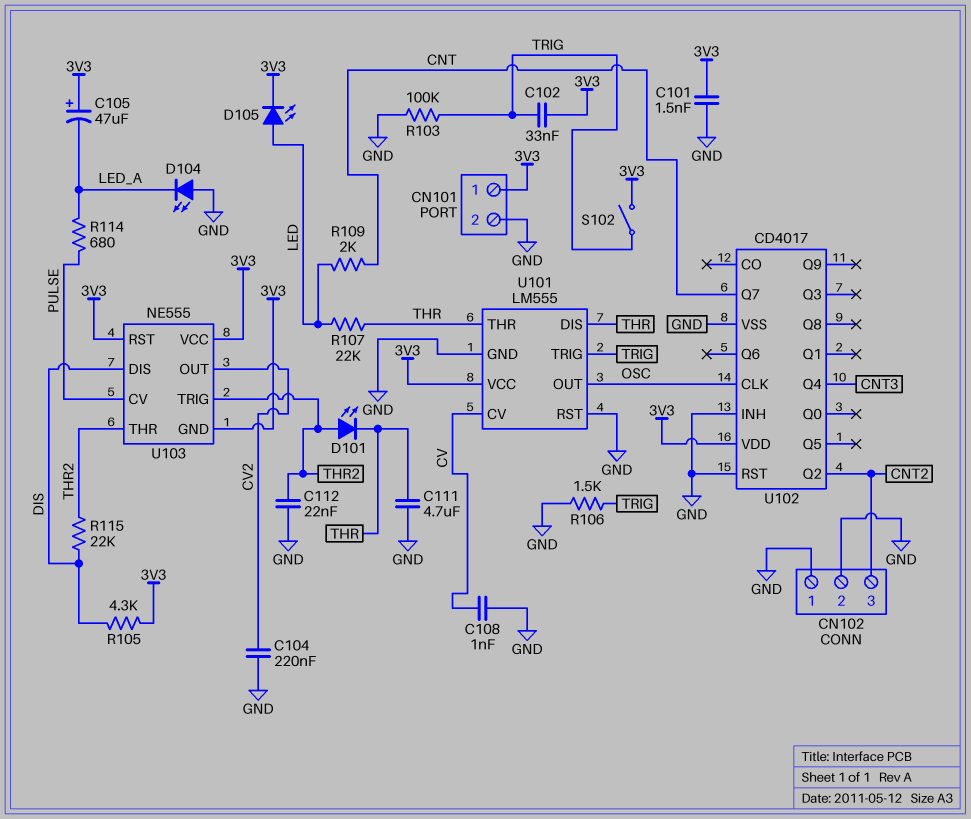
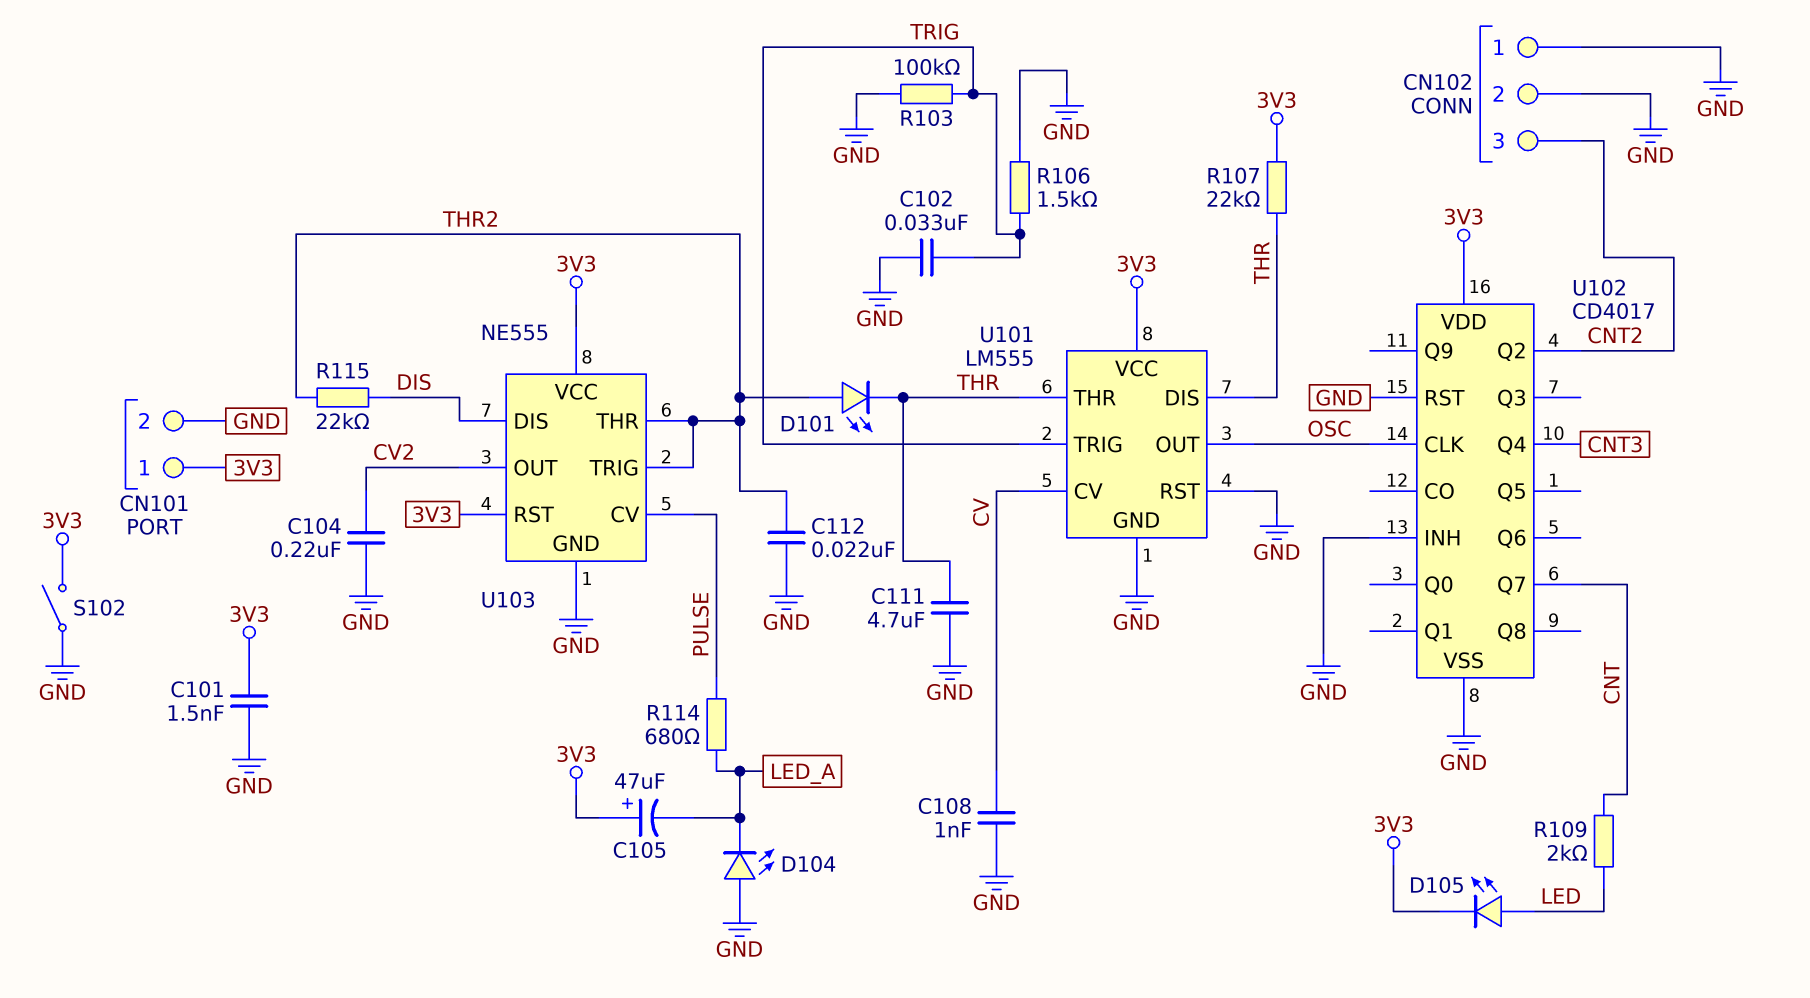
C102: 33nF (3V3, TRIG) -> 33nF (GND, TRIG)
R105: 4.3k (3V3, DIS) -> none
R107: 22k (LED, THR) -> 22k (3V3, THR)
S102: switch (3V3, TRIG) -> switch (3V3, GND)
U103 pin GND: 3V3 -> GND

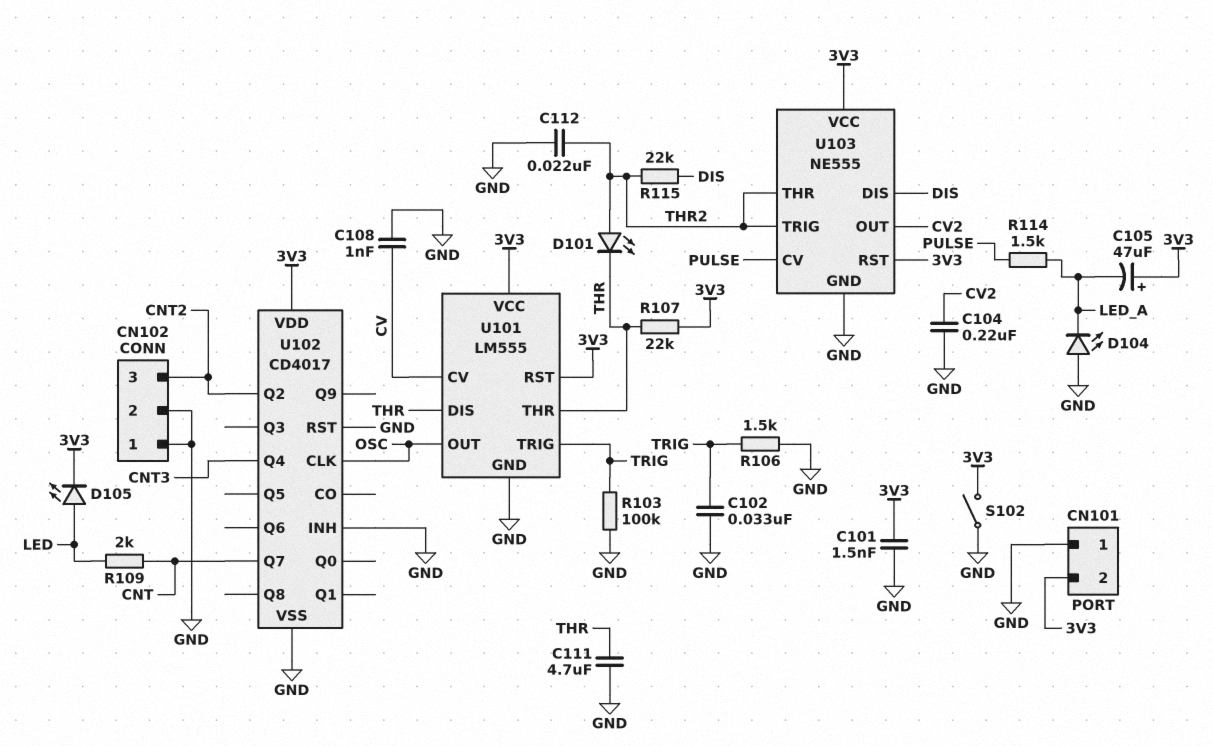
CN101 pin 1: 3V3 -> GND
CN101 pin 2: GND -> 3V3
R114: 680 (LED_A, PULSE) -> 1.5k (LED_A, PULSE)
U101 pin RST: GND -> 3V3

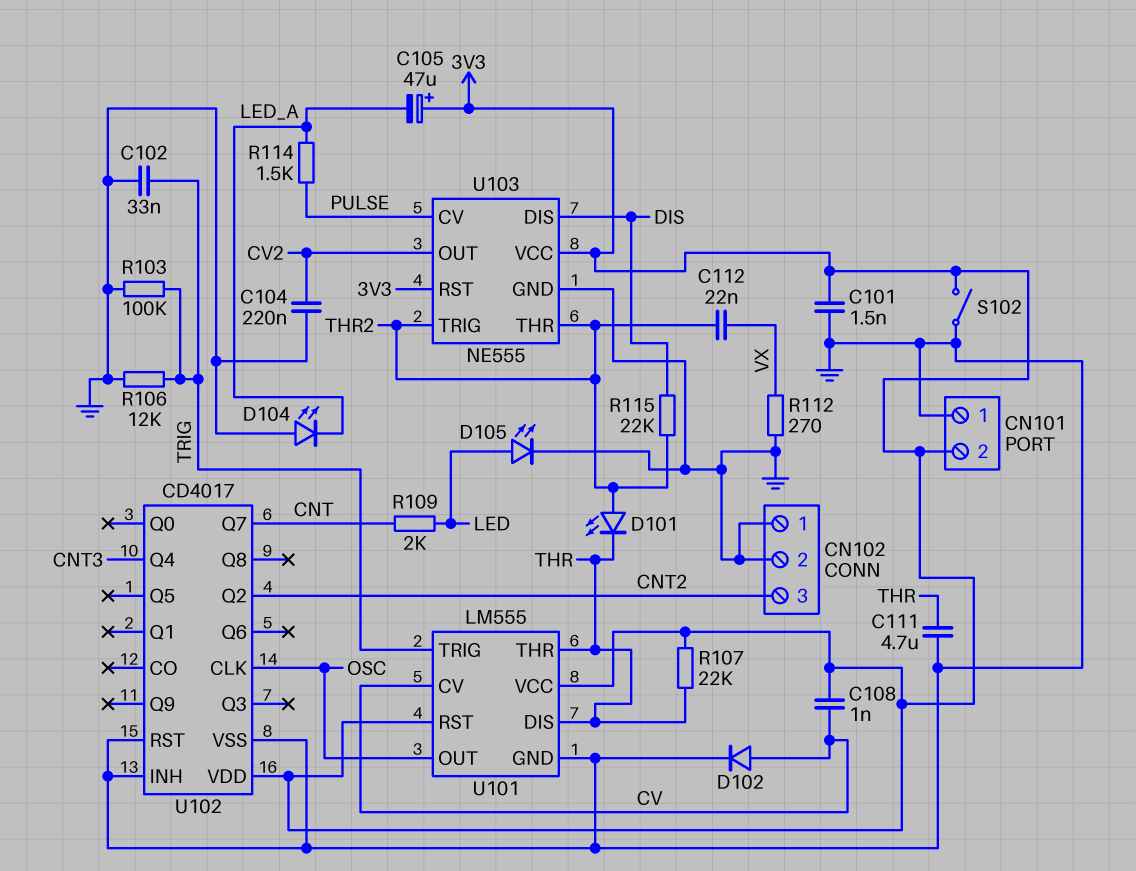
C108: 1nF (CV, GND) -> 1nF (3V3, CV)
C112: 22nF (GND, THR2) -> 22nF (THR2, VX)
D102: none -> diode (A CV, K GND)
D105: LED (A LED, K 3V3) -> LED (A LED, K GND)
R106: 1.5k (GND, TRIG) -> 12k (GND, TRIG)
R112: none -> 270 (GND, VX)

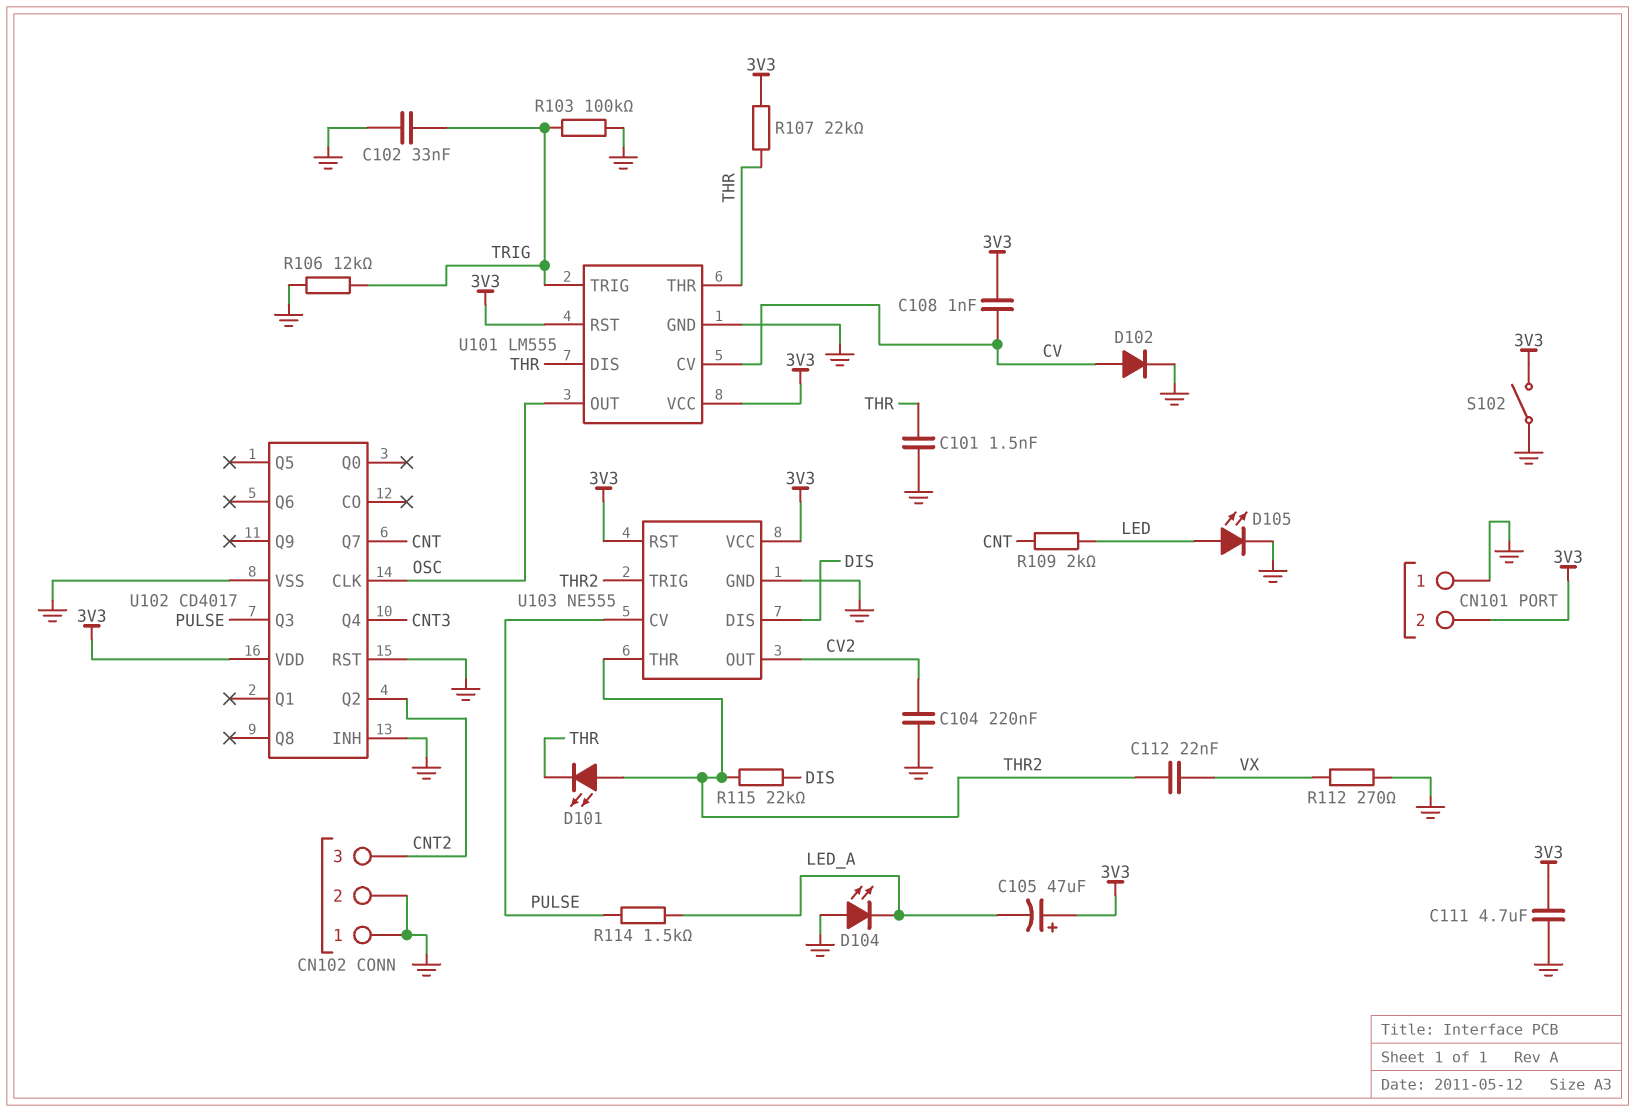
C101: 1.5nF (3V3, GND) -> 1.5nF (GND, THR)
C111: 4.7uF (GND, THR) -> 4.7uF (3V3, GND)
U102 pin Q3: none -> PULSE

